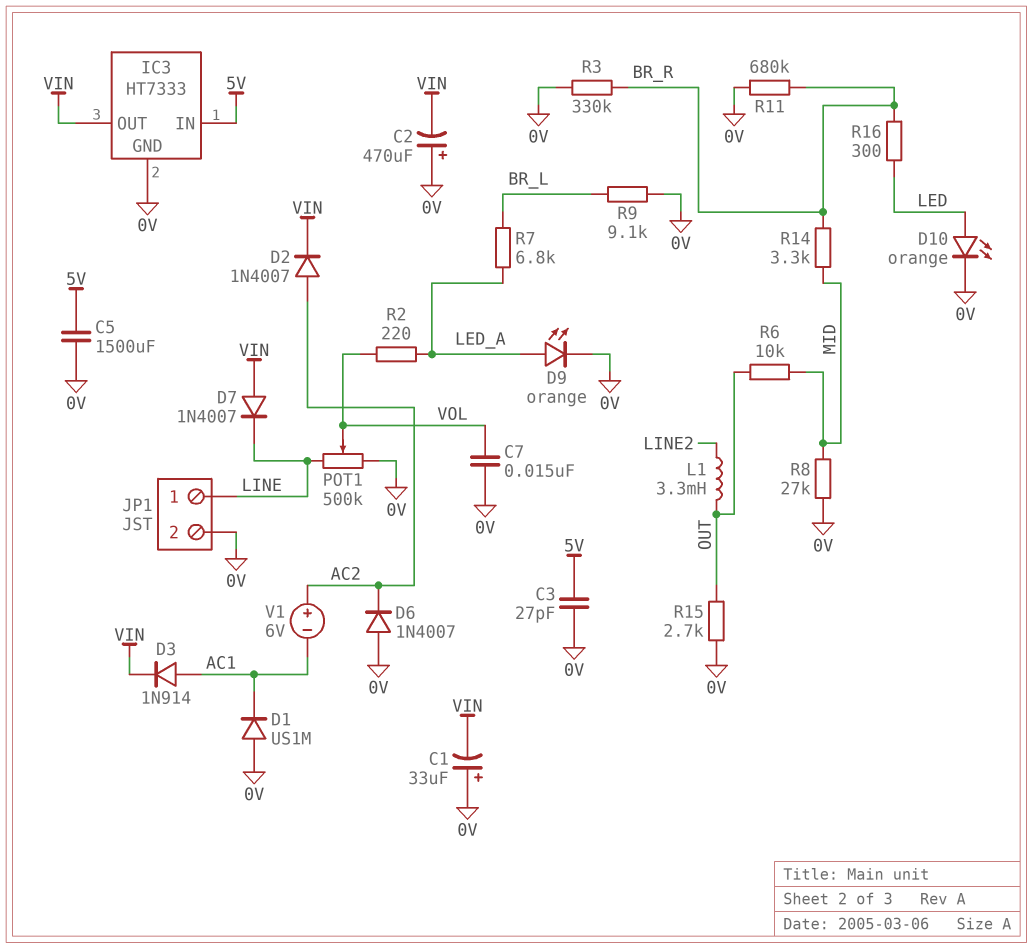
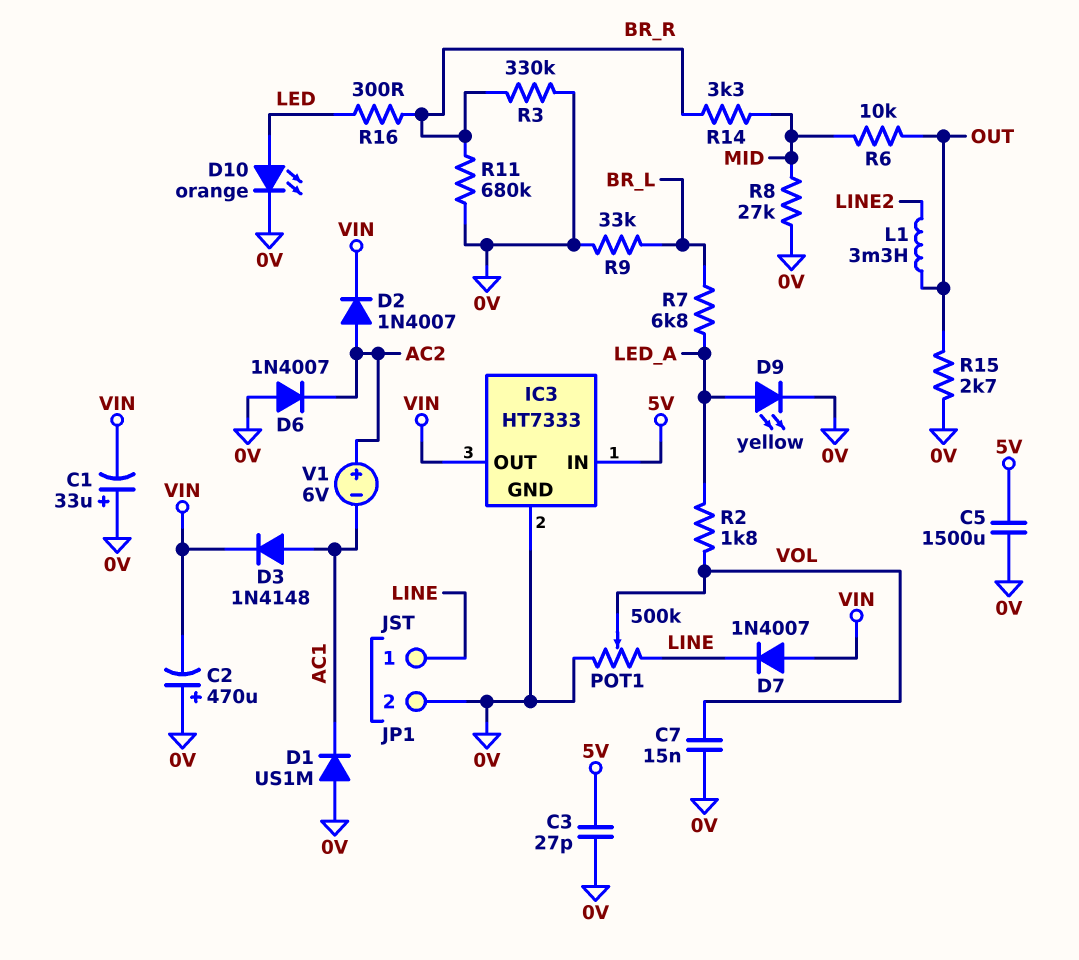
D3: diode 1N914 (A AC1, K VIN) -> diode 1N4148 (A AC1, K VIN)
D9: LED orange (A LED_A, K 0V) -> LED yellow (A LED_A, K 0V)
R2: 220 (LED_A, VOL) -> 1.8k (LED_A, VOL)
R9: 9.1k (0V, BR_L) -> 33k (0V, BR_L)

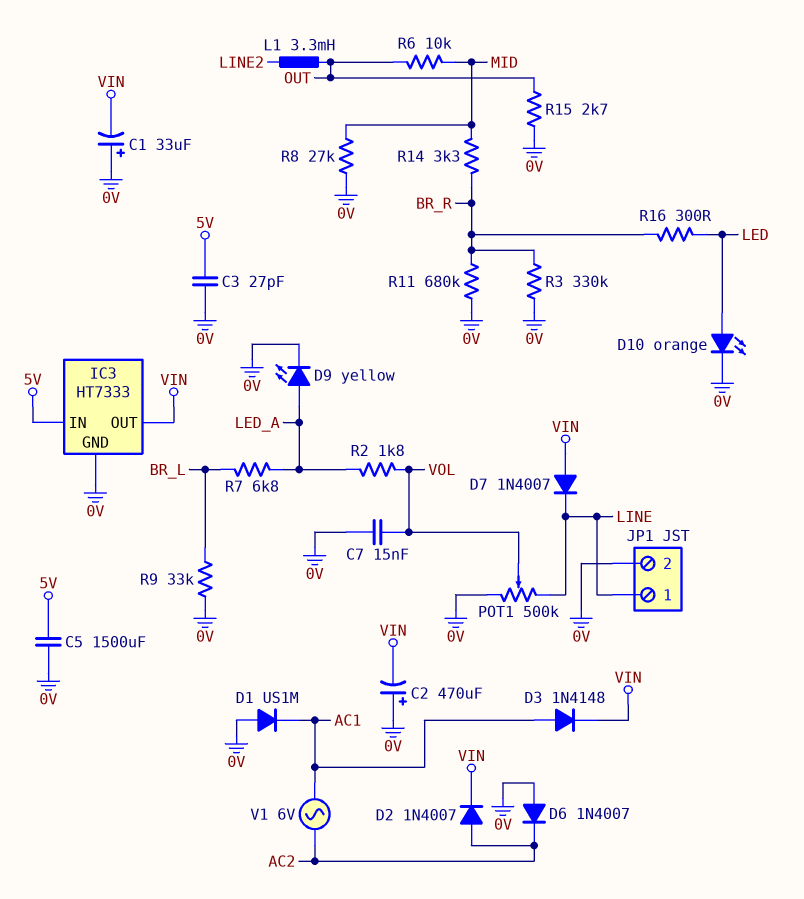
V1: 6V (plus AC2, minus AC1) -> AC 6V (AC1, AC2)

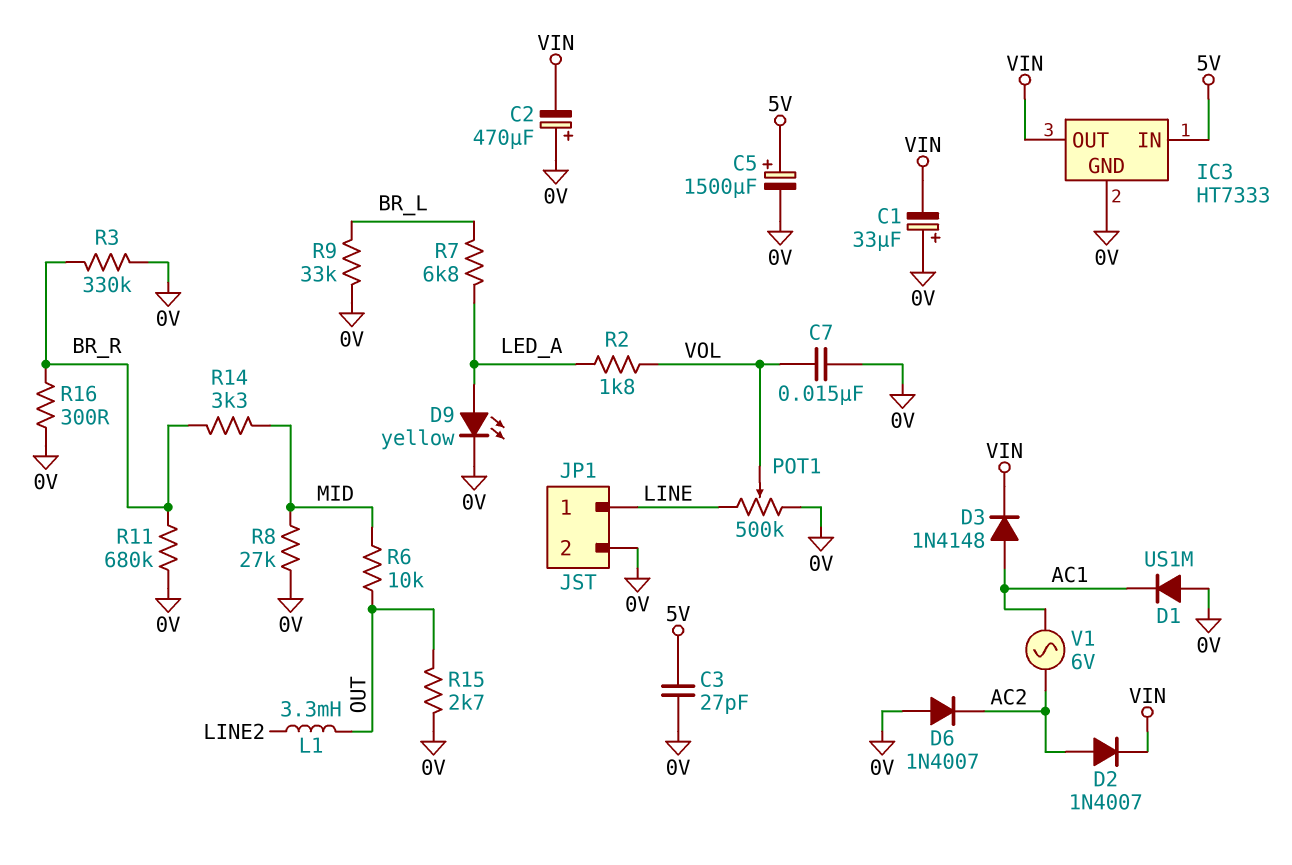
C5: 1500uF (0V, 5V) -> 1500uF (plus 5V, minus 0V)
D7: diode 1N4007 (A VIN, K LINE) -> none
D10: LED orange (A LED, K 0V) -> none
R16: 300 (BR_R, LED) -> 300 (0V, BR_R)

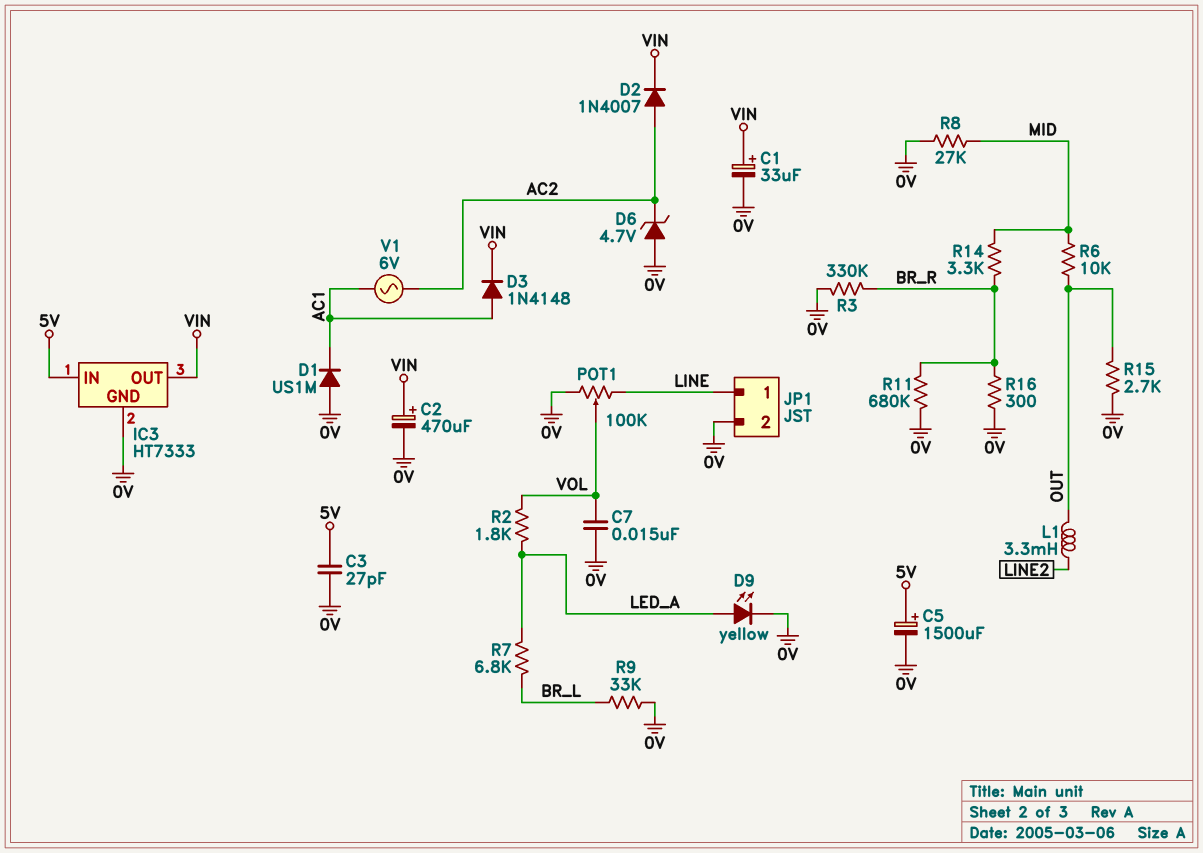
C1: 33uF (plus 0V, minus VIN) -> 33uF (plus VIN, minus 0V)
C2: 470uF (plus 0V, minus VIN) -> 470uF (plus VIN, minus 0V)
D6: diode 1N4007 (A 0V, K AC2) -> zener 4.7V (A 0V, K AC2)
POT1: 500k (0V, LINE, wiper VOL) -> 100k (0V, LINE, wiper VOL)

